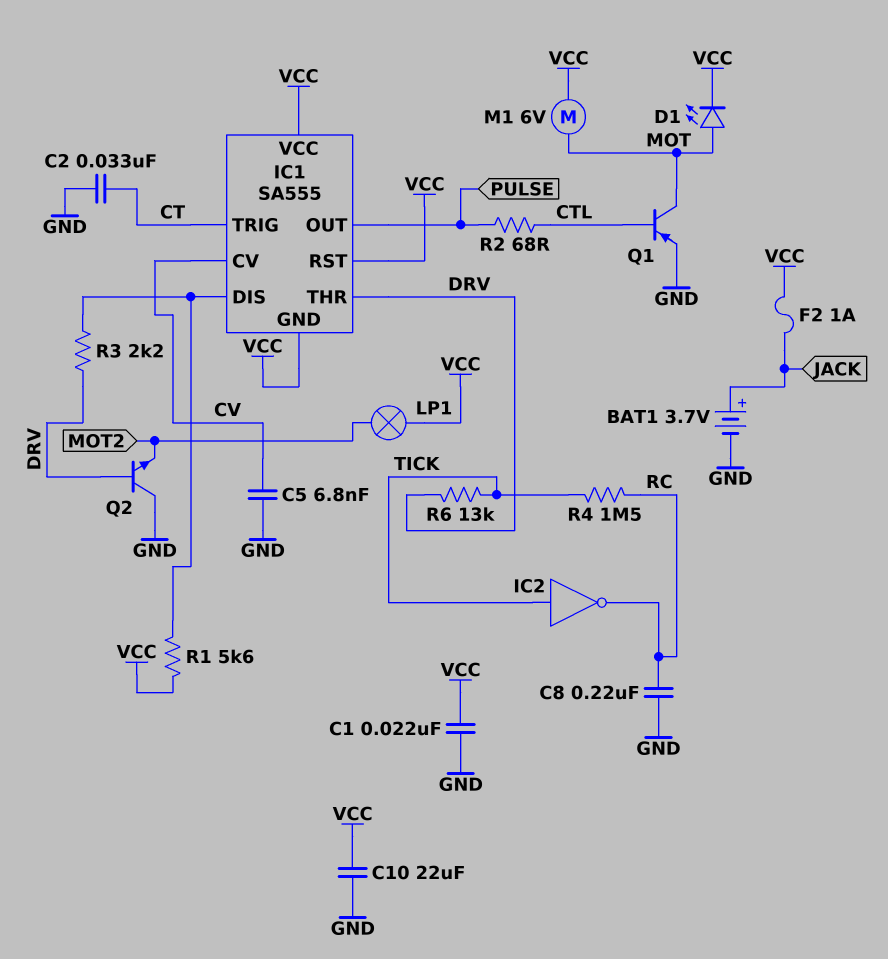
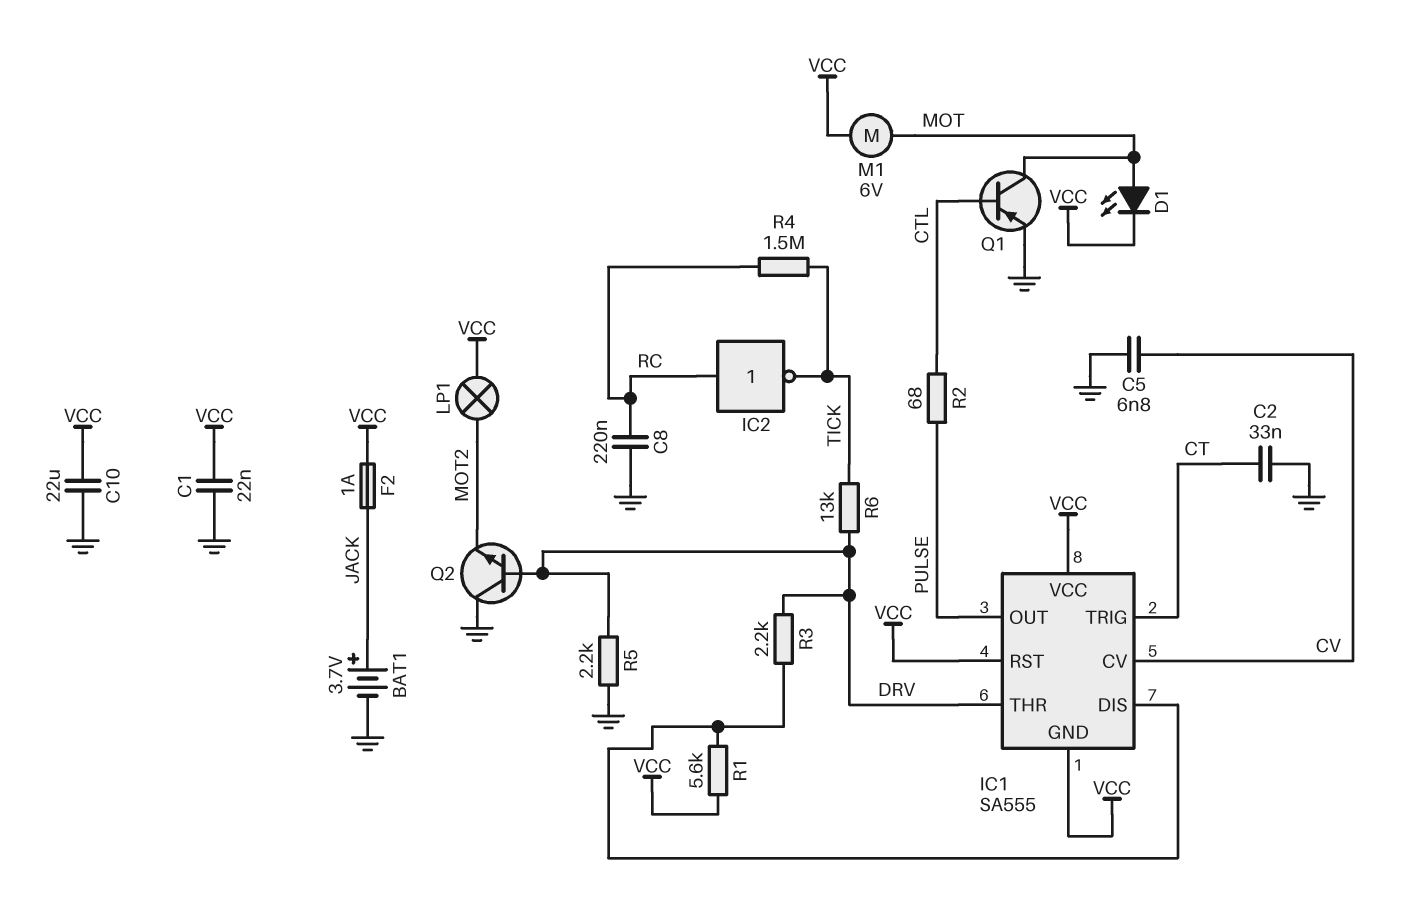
IC2: NOT (in TICK, out RC) -> NOT (in RC, out TICK)
R5: none -> 2.2k (DRV, GND)

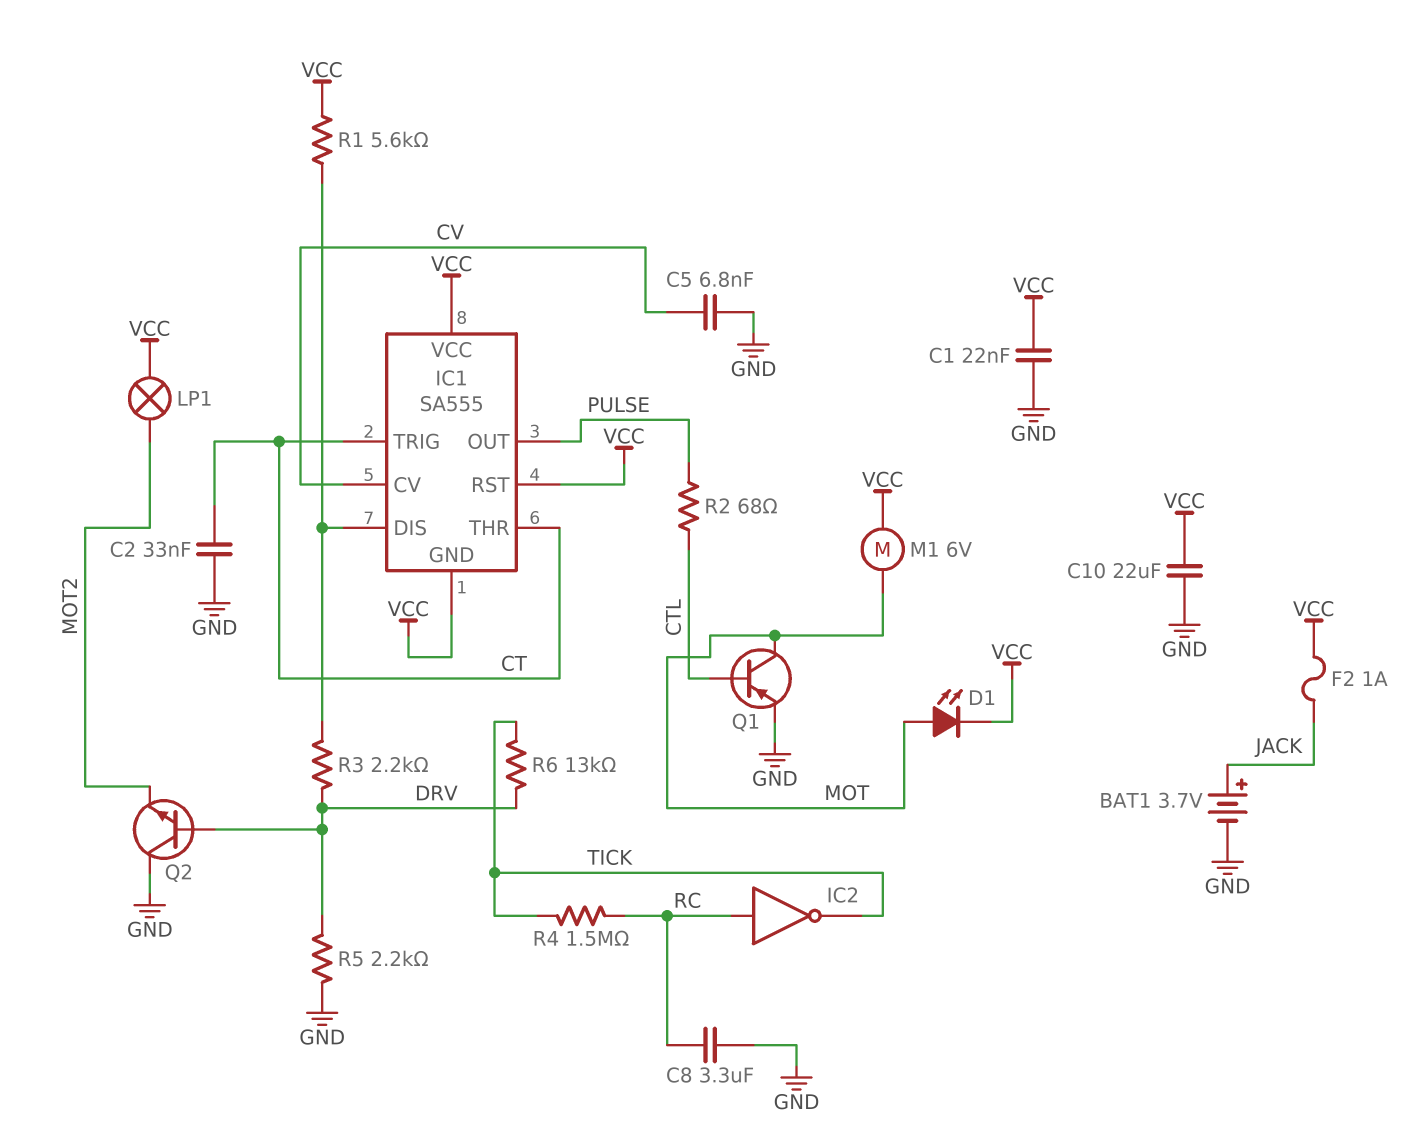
C8: 220nF (GND, RC) -> 3.3uF (GND, RC)
IC1 pin THR: DRV -> CT

